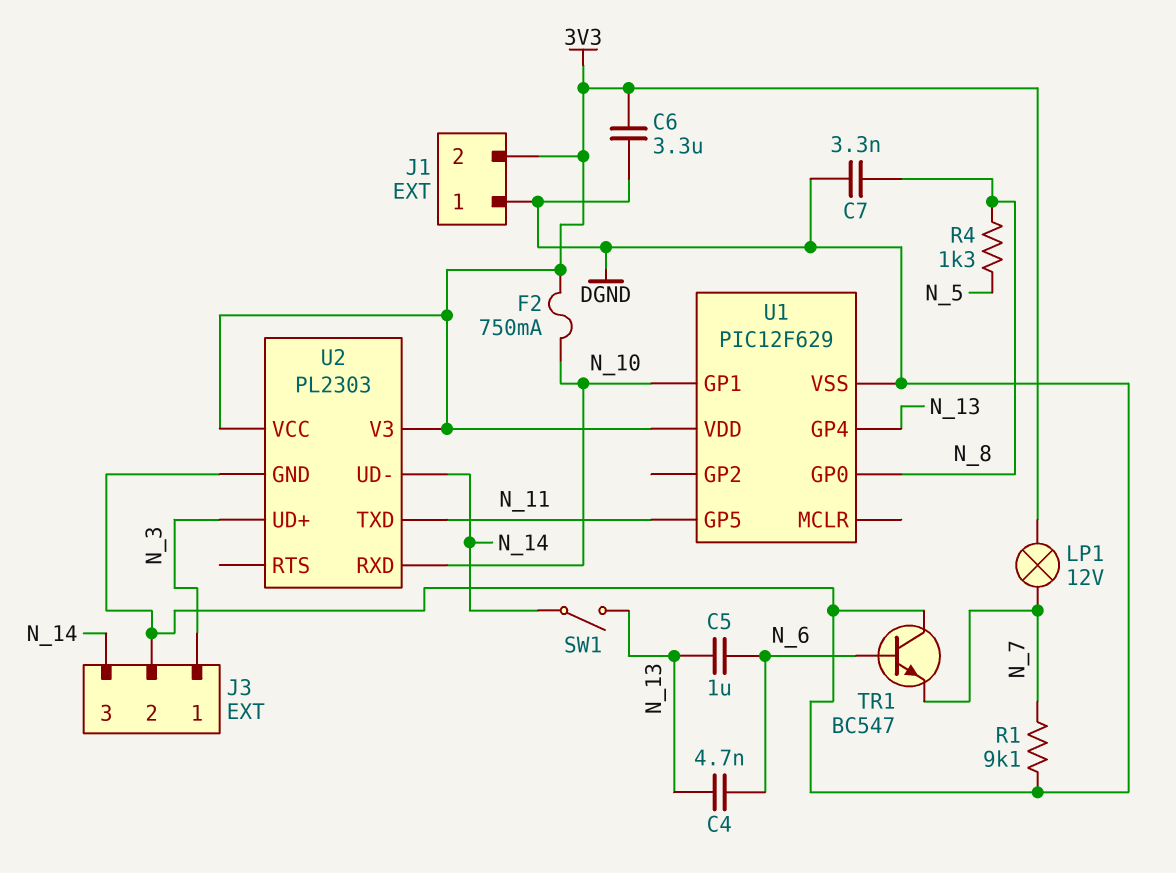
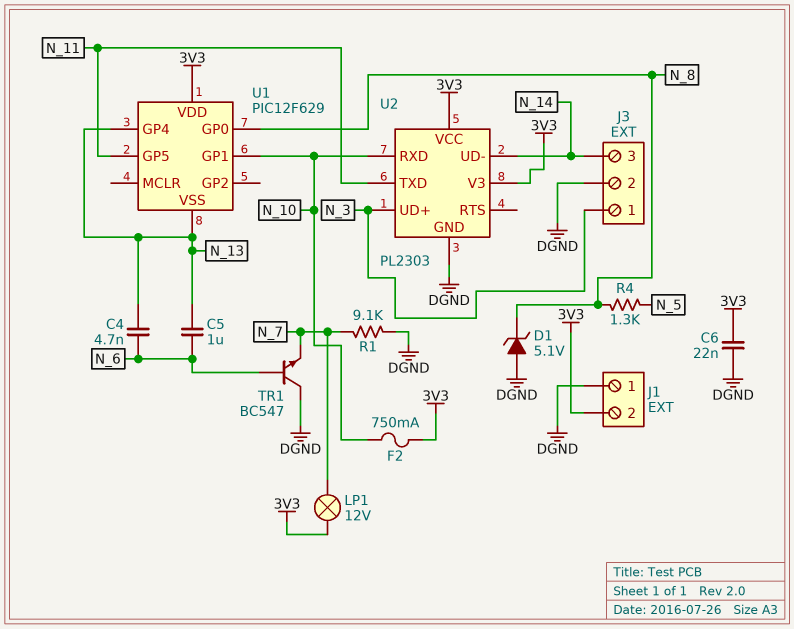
C6: 3.3uF (3V3, DGND) -> 22nF (3V3, DGND)
C7: 3.3nF (DGND, N_8) -> none
D1: none -> zener 5.1V (A DGND, K N_8)
SW1: switch (N_13, N_14) -> none
U1 pin VSS: DGND -> N_13

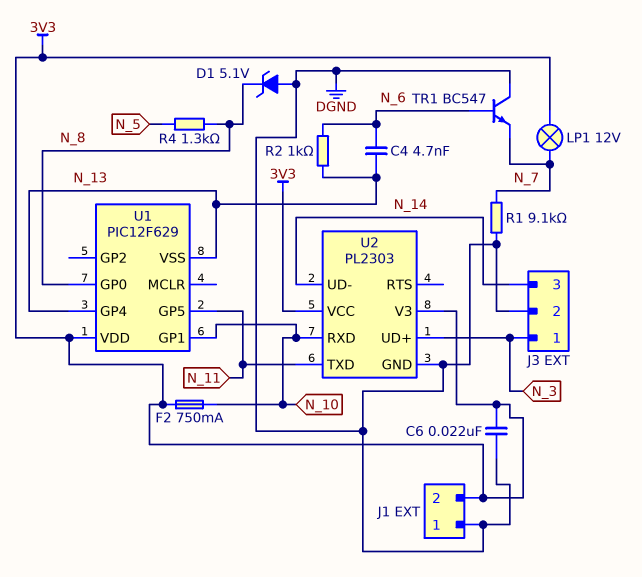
C5: 1uF (N_6, N_13) -> none
R2: none -> 1k (N_6, N_13)

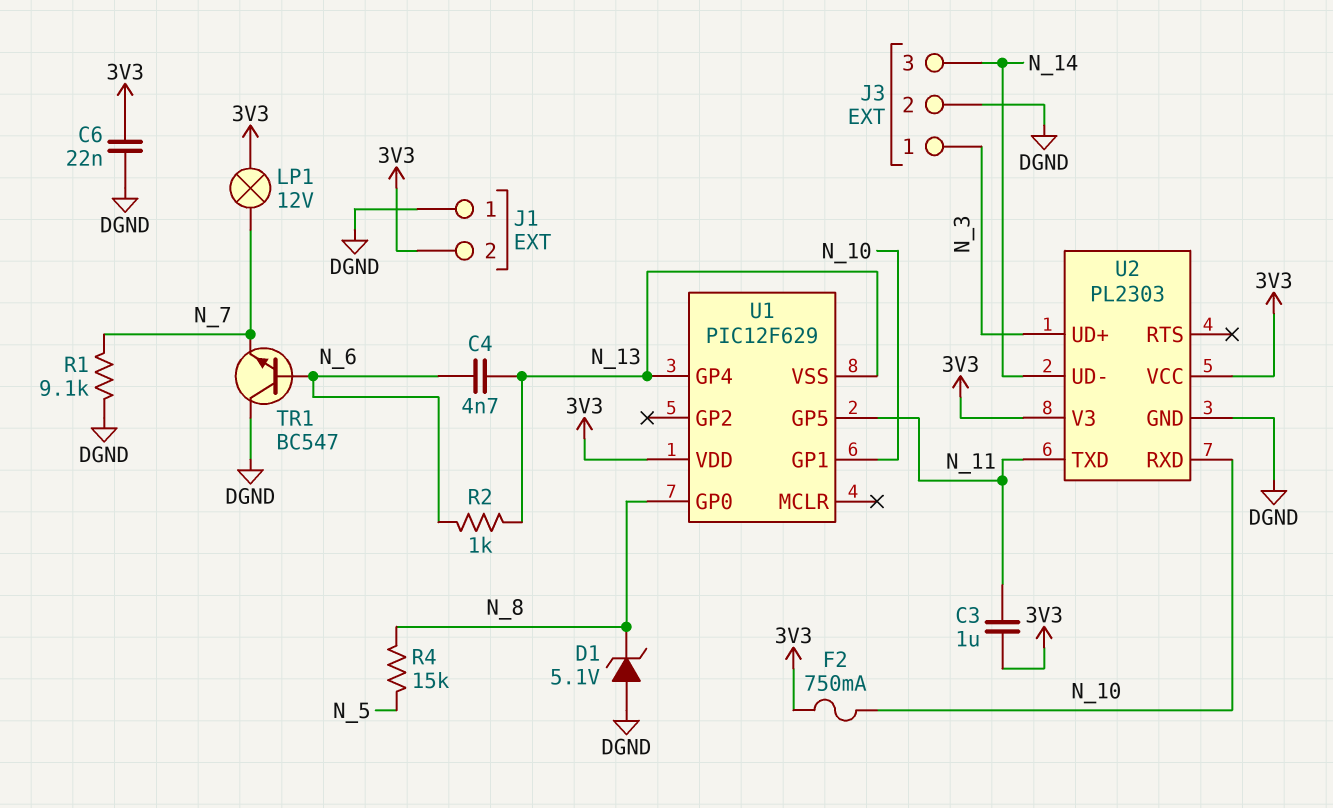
C3: none -> 1uF (3V3, N_11)
R4: 1.3k (N_5, N_8) -> 15k (N_5, N_8)

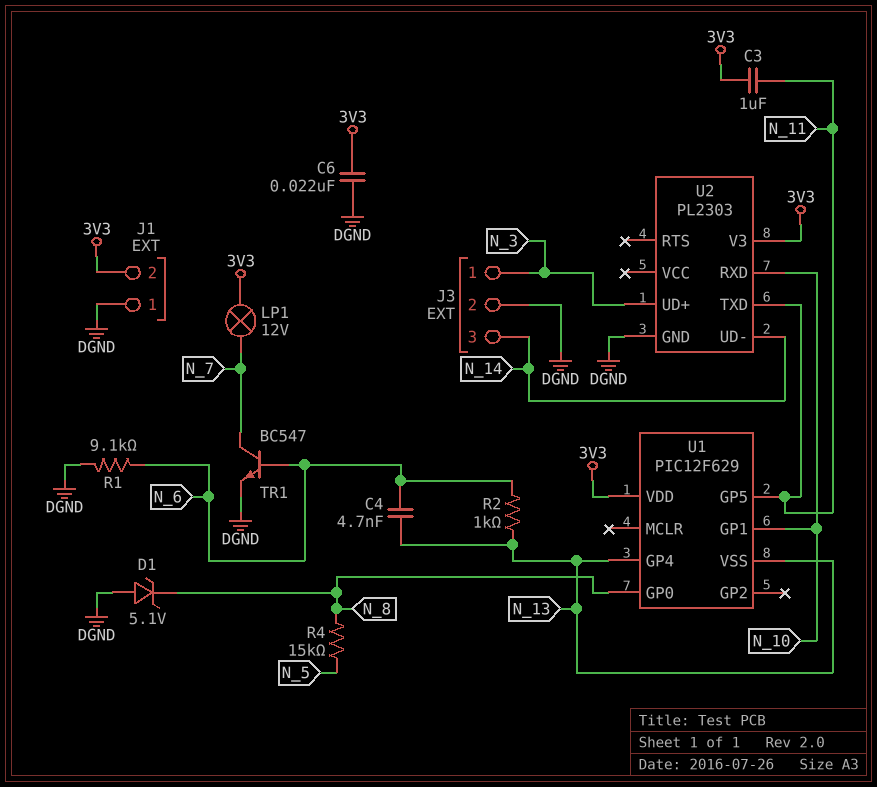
F2: 750mA (3V3, N_10) -> none
R1: 9.1k (DGND, N_7) -> 9.1k (DGND, N_6)
TR1: NPN BC547 (B N_6, C DGND, E N_7) -> NPN BC547 (B N_6, C N_7, E DGND)
U2 pin VCC: 3V3 -> none

